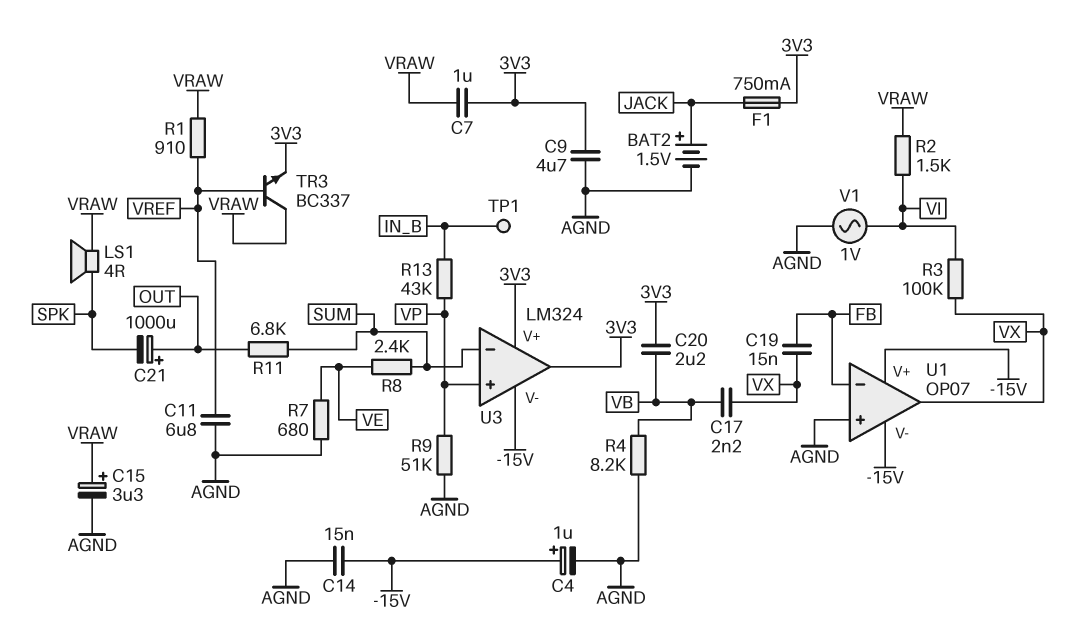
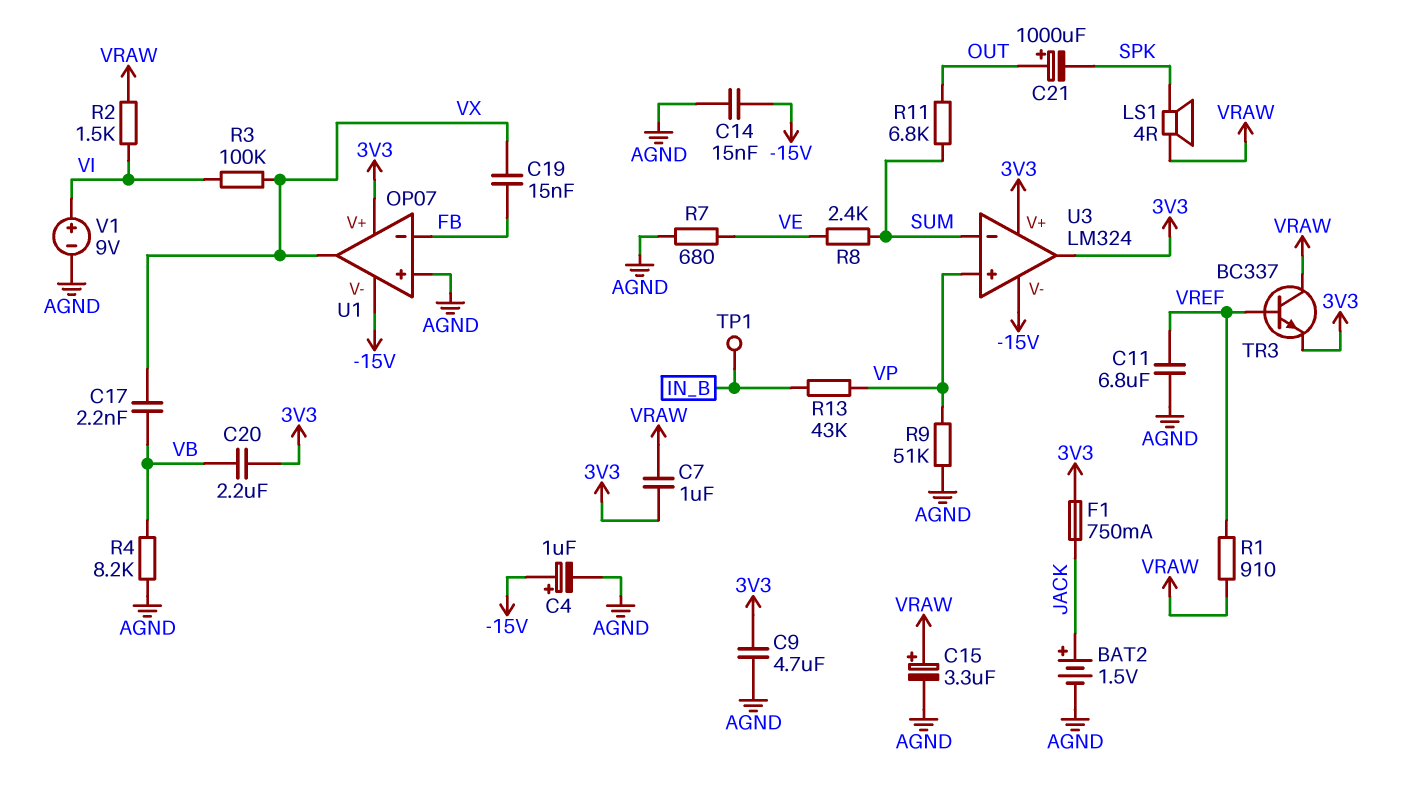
U1 pin V+: -15V -> 3V3
V1: AC 1V (AGND, VI) -> 9V (plus VI, minus AGND)

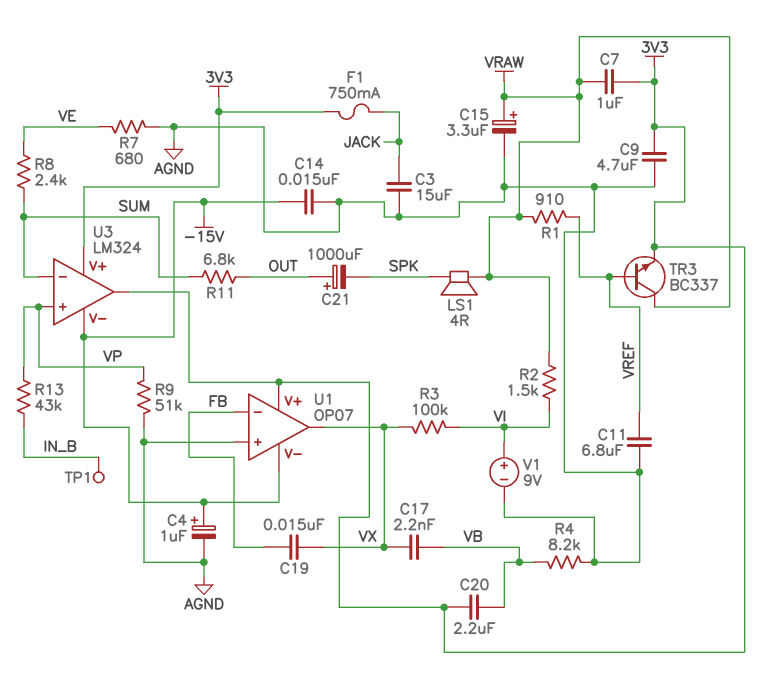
BAT2: 1.5V (plus JACK, minus AGND) -> none
C3: none -> 15uF (AGND, JACK)

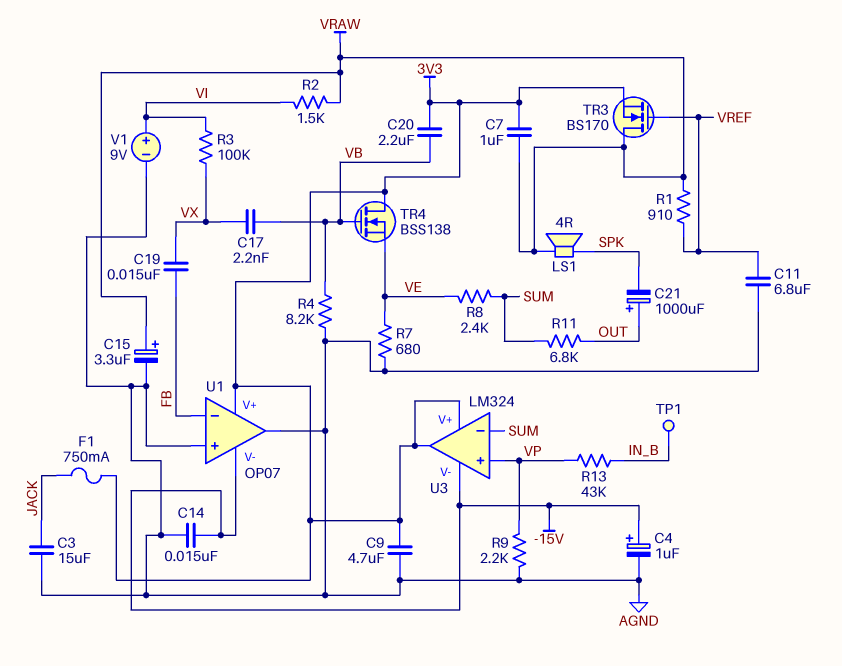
R9: 51k (AGND, VP) -> 2.2k (AGND, VP)
TR3: NPN BC337 (B VREF, C VRAW, E 3V3) -> NMOS BS170 (G VREF, D VRAW, S 3V3)
TR4: none -> NMOS BSS138 (G VB, D 3V3, S VE)
U1 pin out: VX -> AGND

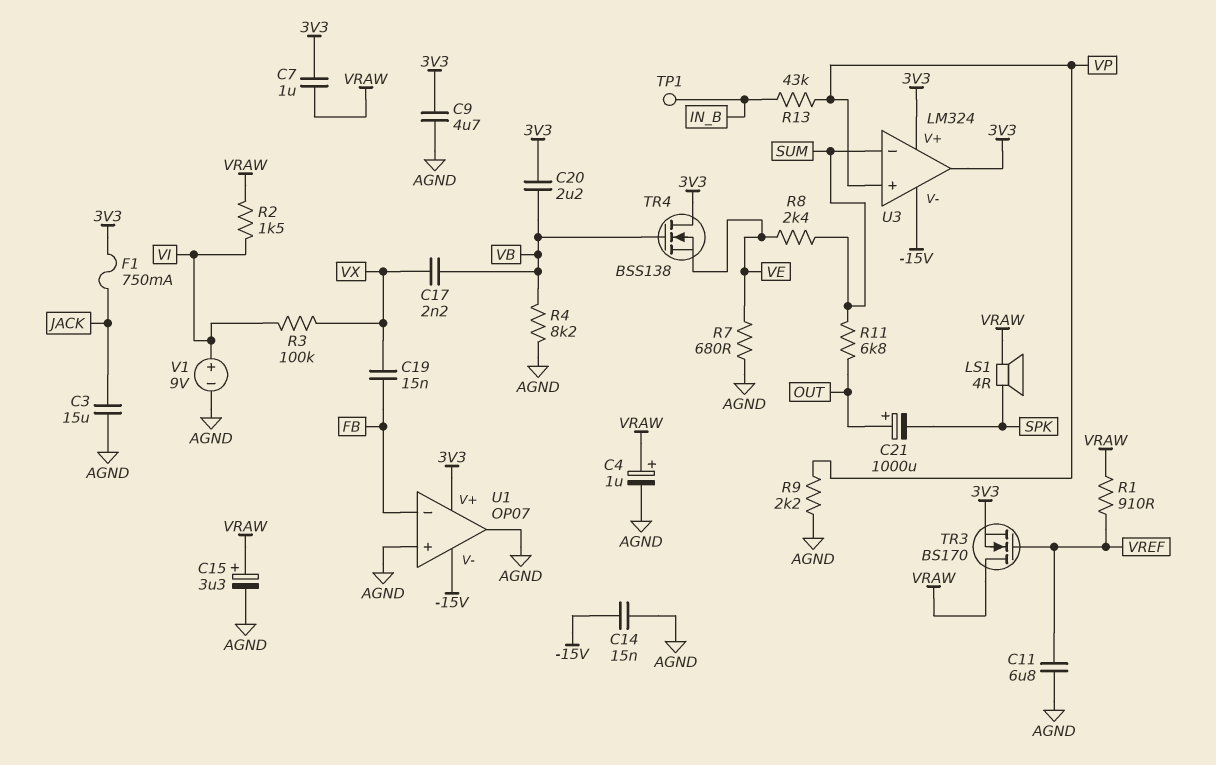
C4: 1uF (plus -15V, minus AGND) -> 1uF (plus VRAW, minus AGND)

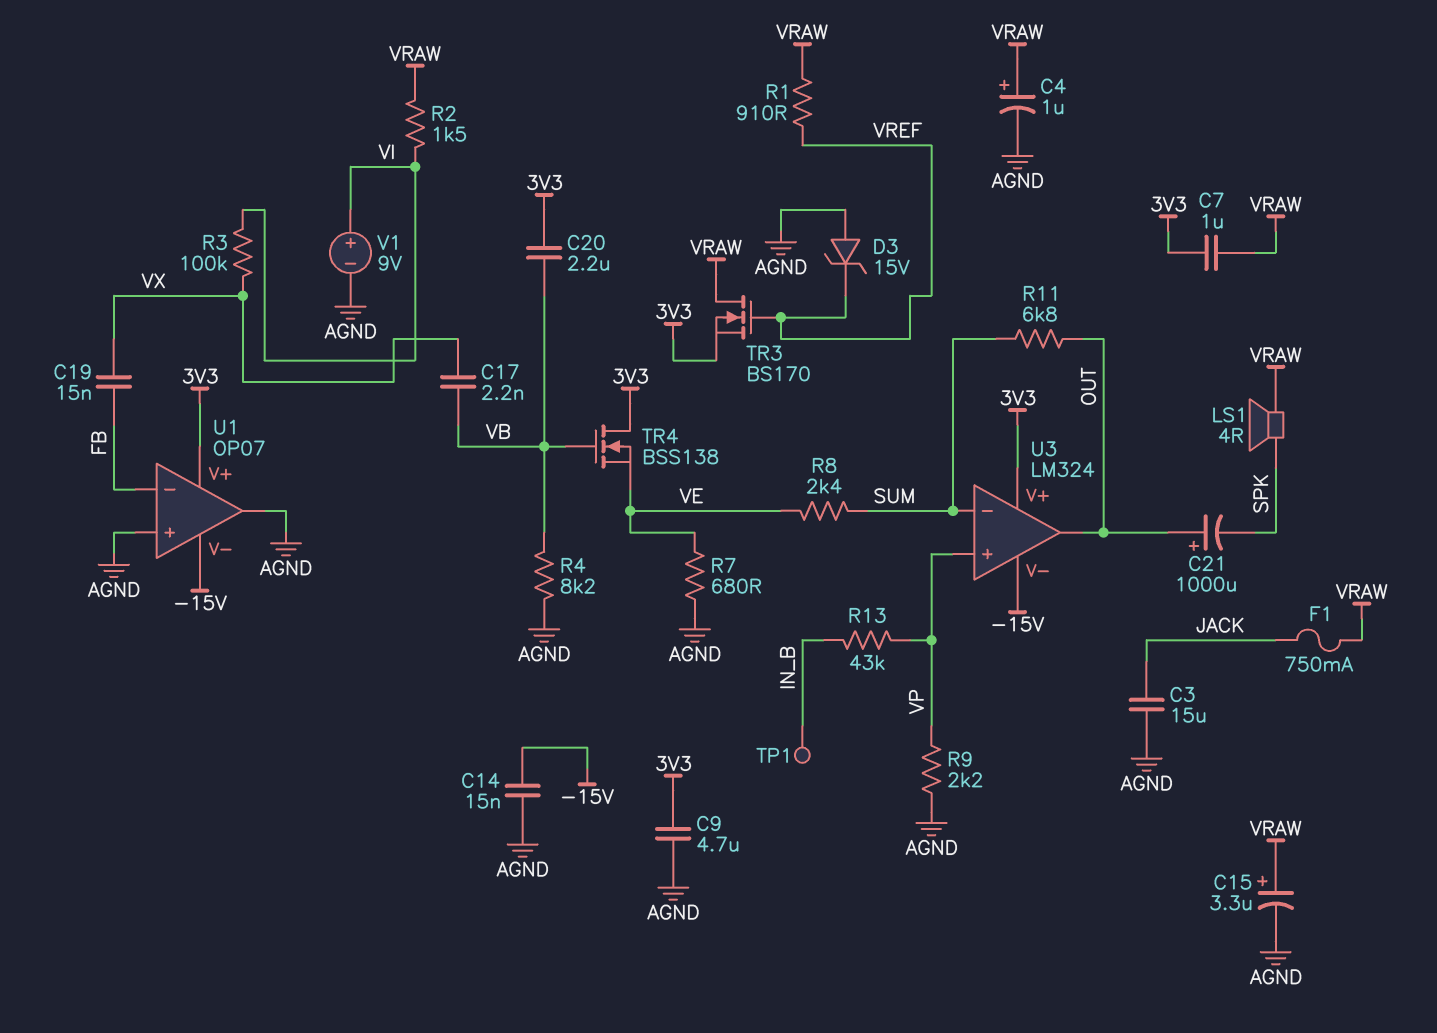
C11: 6.8uF (AGND, VREF) -> none
D3: none -> zener 15V (A AGND, K VREF)
F1: 750mA (3V3, JACK) -> 750mA (JACK, VRAW)
U3 pin out: 3V3 -> OUT

